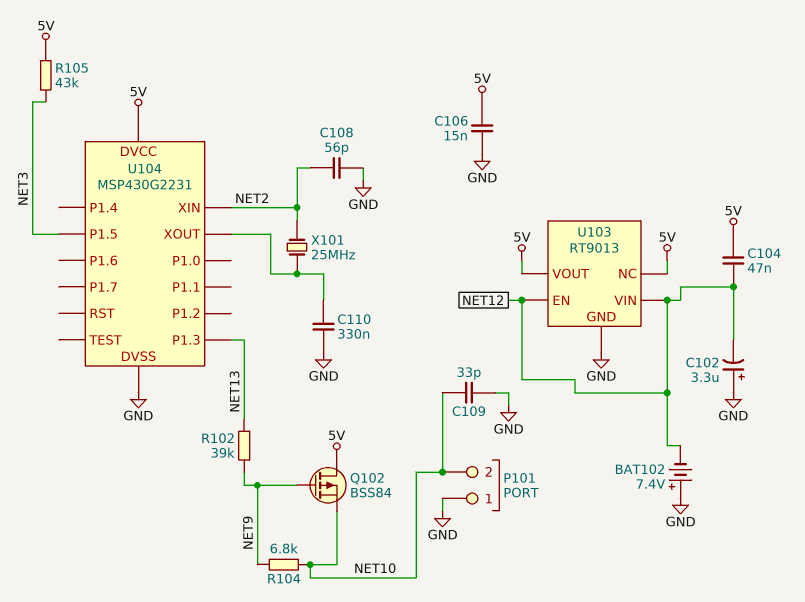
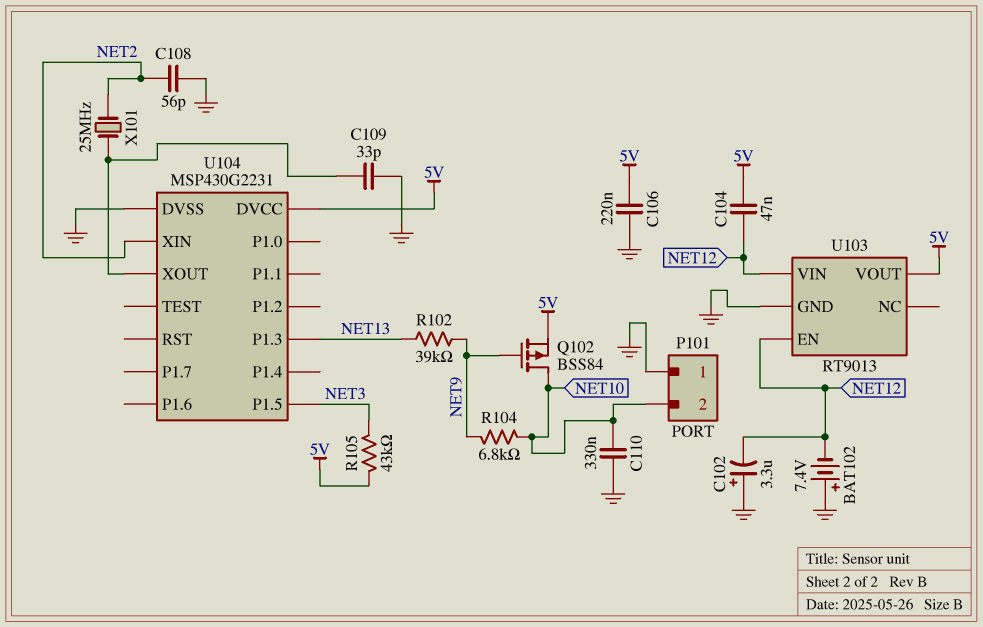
C106: 15nF (5V, GND) -> 220nF (5V, GND)
C109: 33pF (GND, NET10) -> 33pF (GND, U104/XOUT)
C110: 330nF (GND, U104/XOUT) -> 330nF (GND, NET10)
Q102: PMOS BSS84 (G NET9, D 5V, S NET10) -> PMOS BSS84 (G NET9, D NET10, S 5V)
U103 pin NC: 5V -> none

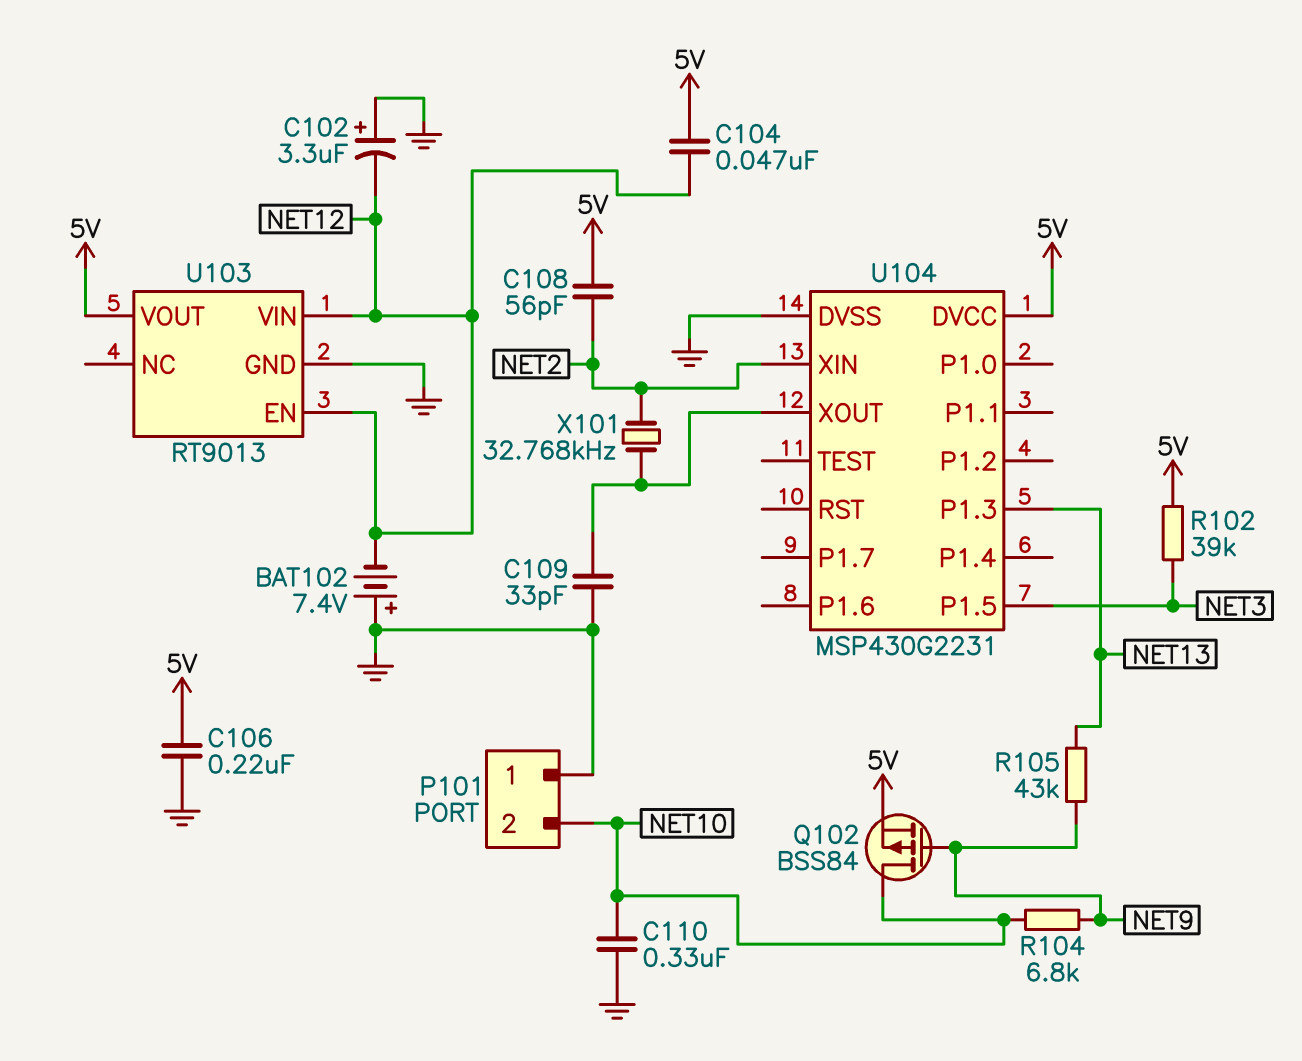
C108: 56pF (GND, NET2) -> 56pF (5V, NET2)
R102: 39k (NET9, NET13) -> 39k (5V, NET3)
R105: 43k (5V, NET3) -> 43k (NET9, NET13)
X101: 25MHz (NET2, U104/XOUT) -> 32.768kHz (NET2, U104/XOUT)

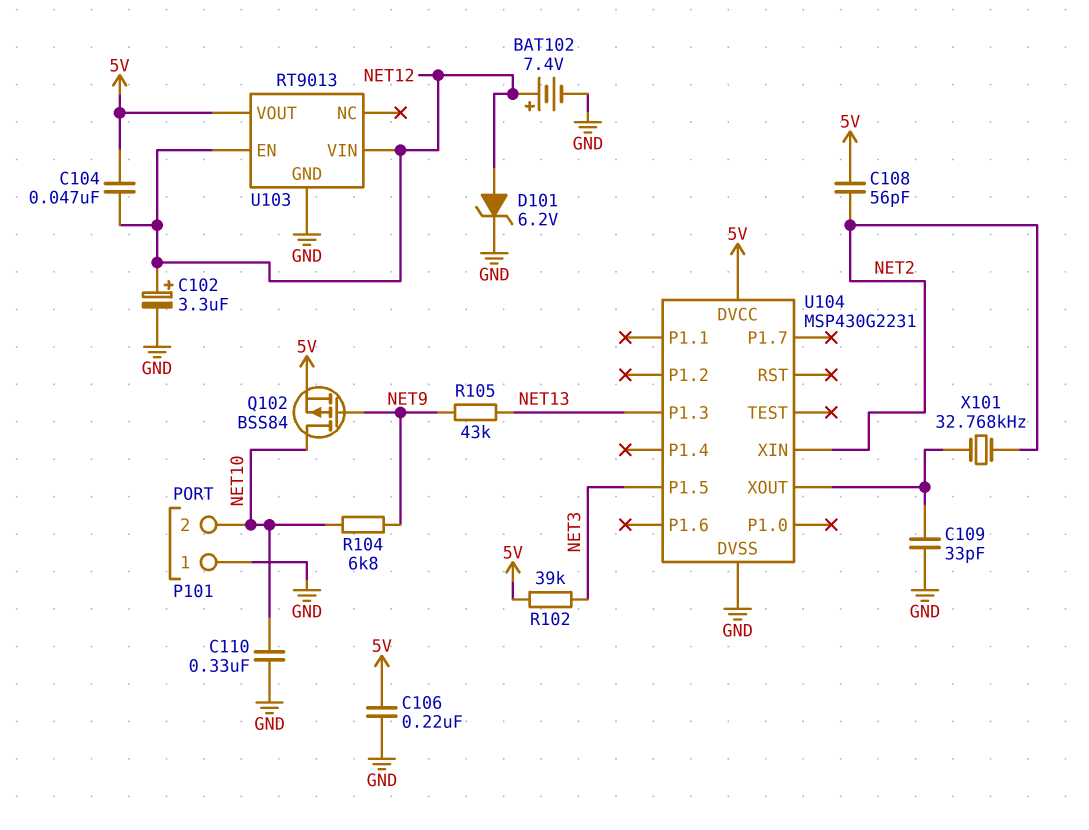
BAT102: 7.4V (plus GND, minus NET12) -> 7.4V (plus NET12, minus GND)
C102: 3.3uF (plus GND, minus NET12) -> 3.3uF (plus NET12, minus GND)
D101: none -> zener 6.2V (A NET12, K GND)

